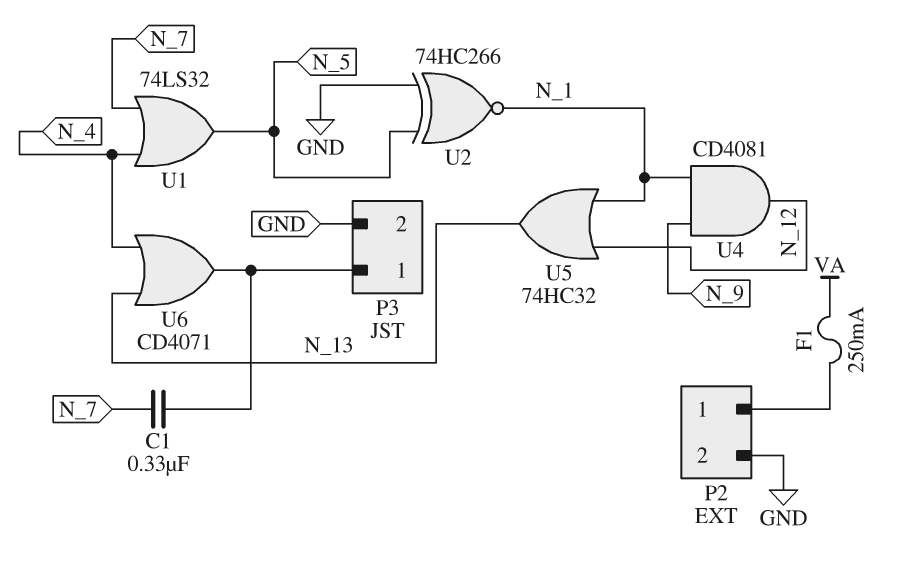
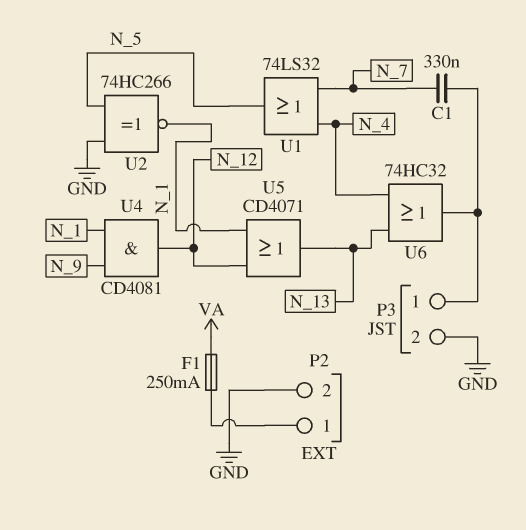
U5: OR 74HC32 (in N_1, in N_12, out N_13) -> OR CD4071 (in N_1, in N_12, out N_13)
U6: OR CD4071 (in N_4, in N_13, out P3/1) -> OR 74HC32 (in N_4, in N_13, out P3/1)

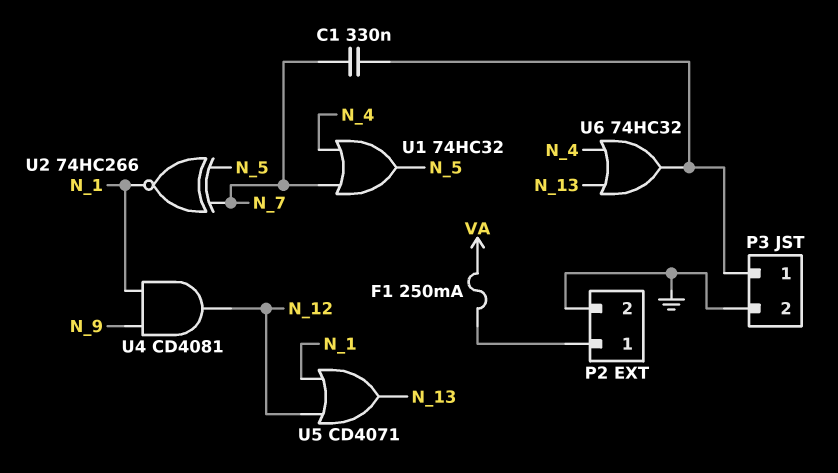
U1: OR 74LS32 (in N_4, in N_7, out N_5) -> OR 74HC32 (in N_4, in N_7, out N_5)
U2: XNOR 74HC266 (in GND, in N_5, out N_1) -> XNOR 74HC266 (in N_5, in N_7, out N_1)

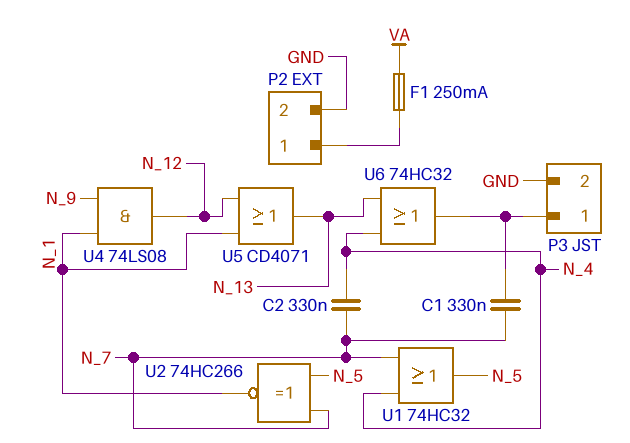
C2: none -> 330nF (N_4, N_7)
U4: AND CD4081 (in N_1, in N_9, out N_12) -> AND 74LS08 (in N_1, in N_9, out N_12)

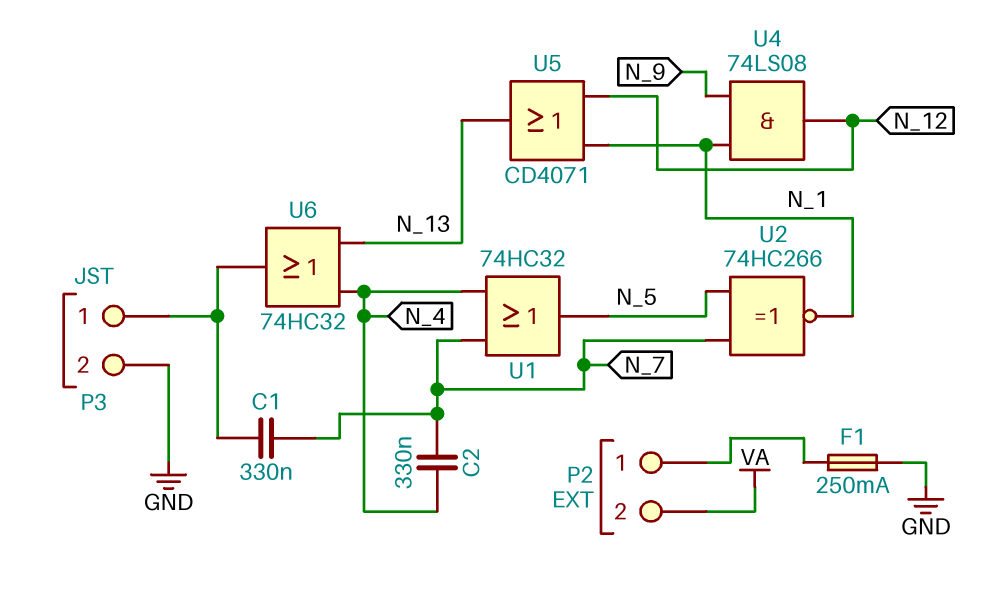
F1: 250mA (P2/1, VA) -> 250mA (GND, P2/1)
P2 pin 2: GND -> VA

